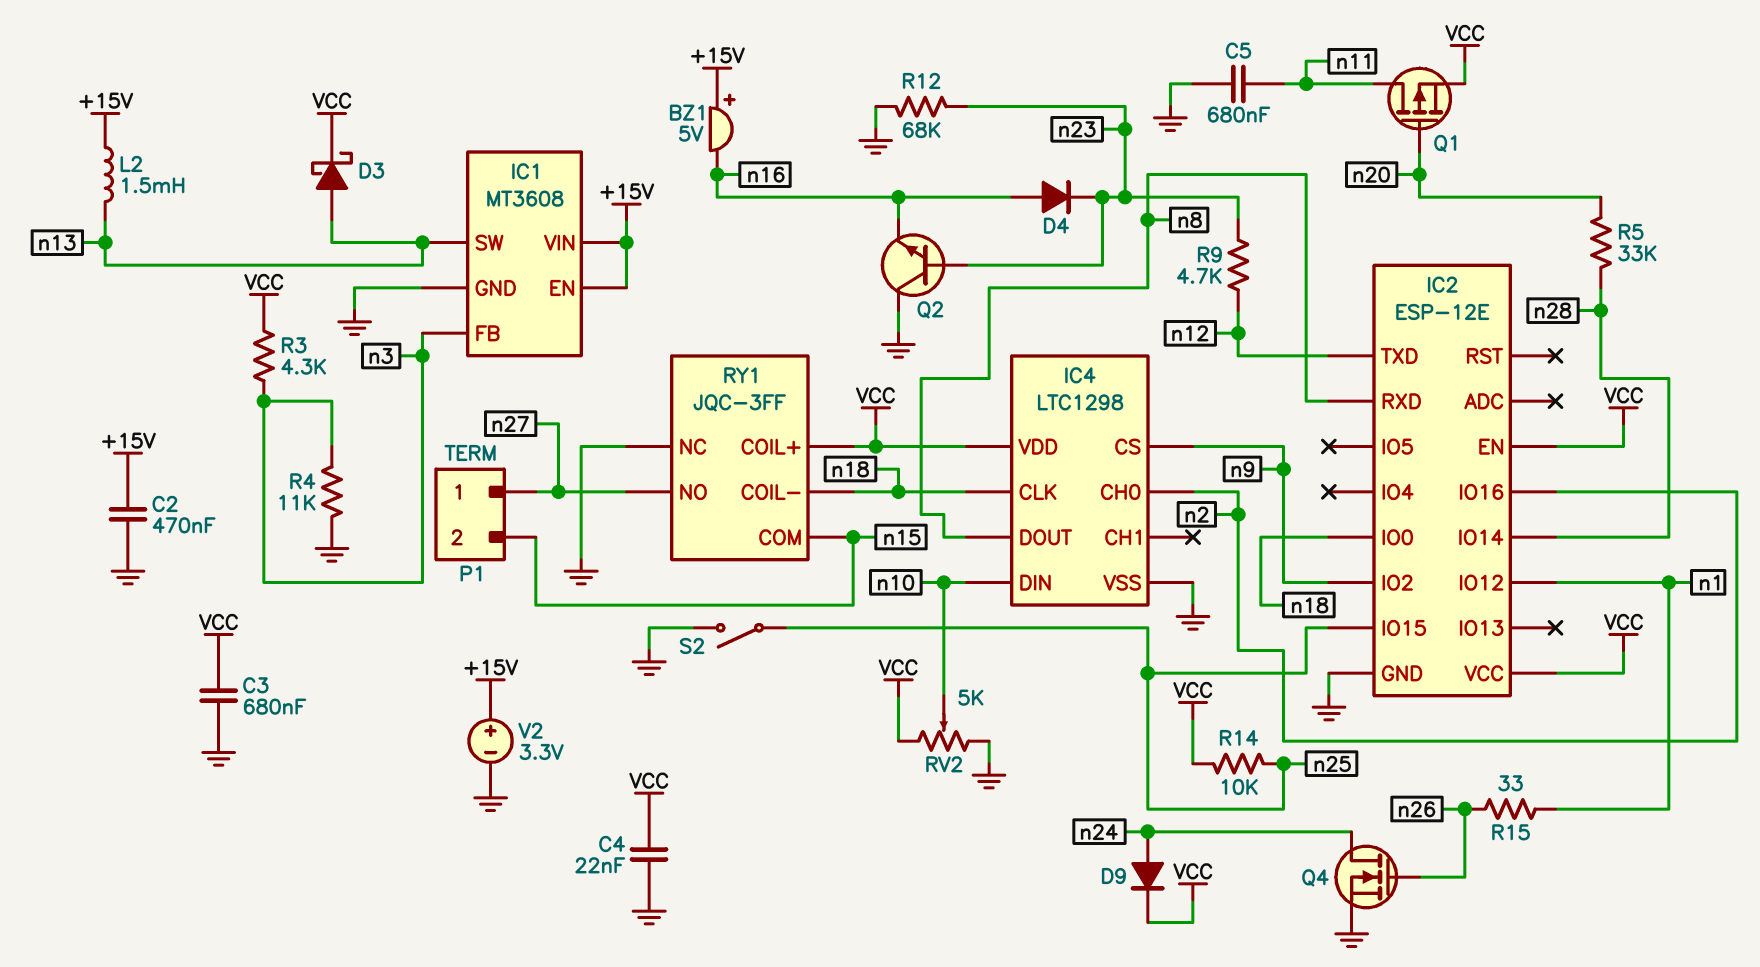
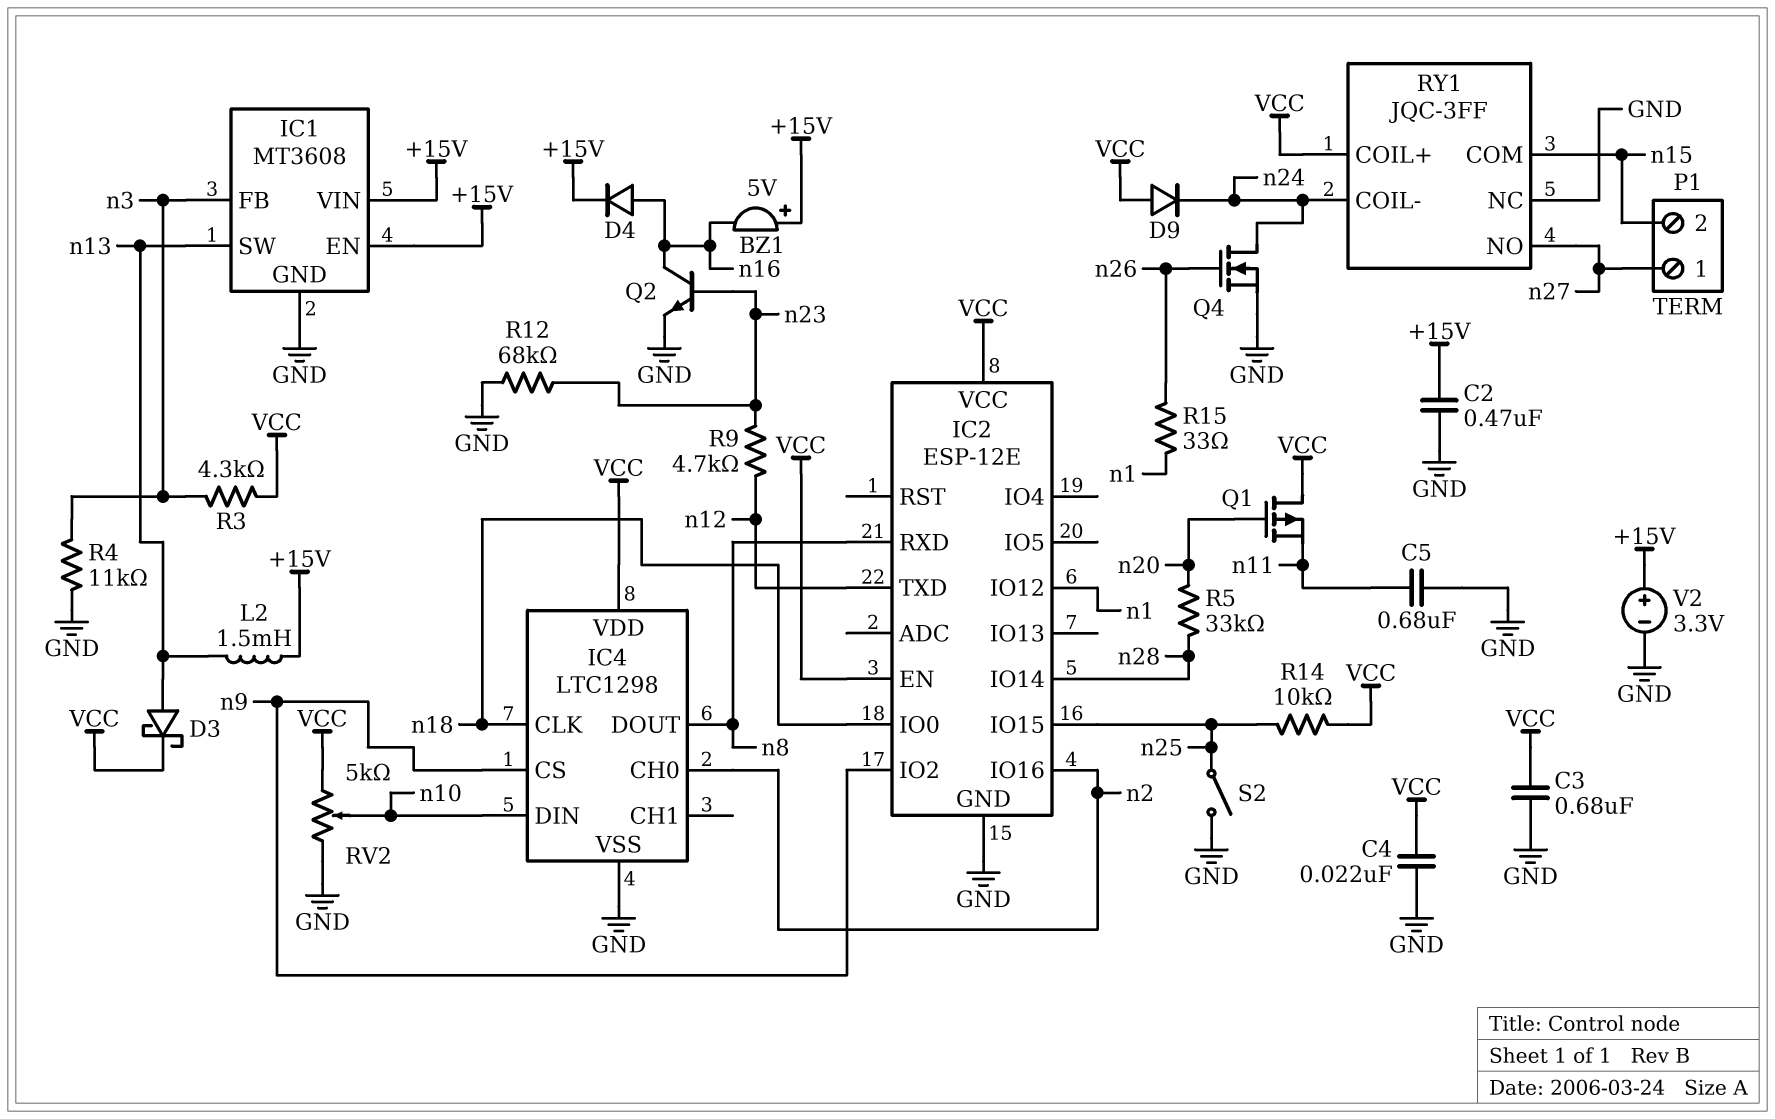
D4: diode (A n16, K n23) -> diode (A n16, K +15V)
D9: diode (A n24, K VCC) -> diode (A VCC, K n24)
Q1: PMOS (G n20, D n11, S VCC) -> PMOS (G n20, D VCC, S n11)
Q2: NPN (B n23, C GND, E n16) -> NPN (B n23, C n16, E GND)
RY1 pin COIL-: n18 -> n24

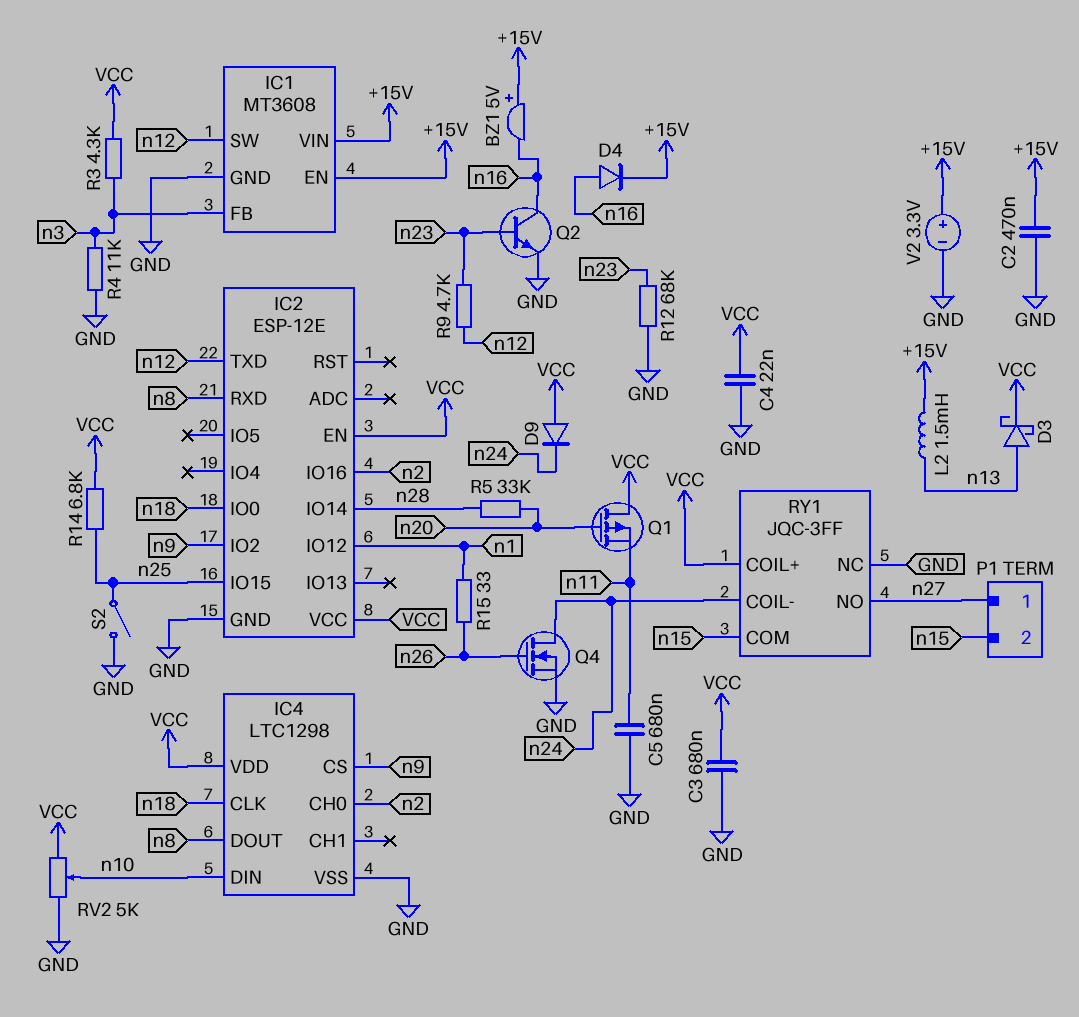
IC1 pin SW: n13 -> n12
R14: 10k (VCC, n25) -> 6.8k (VCC, n25)

